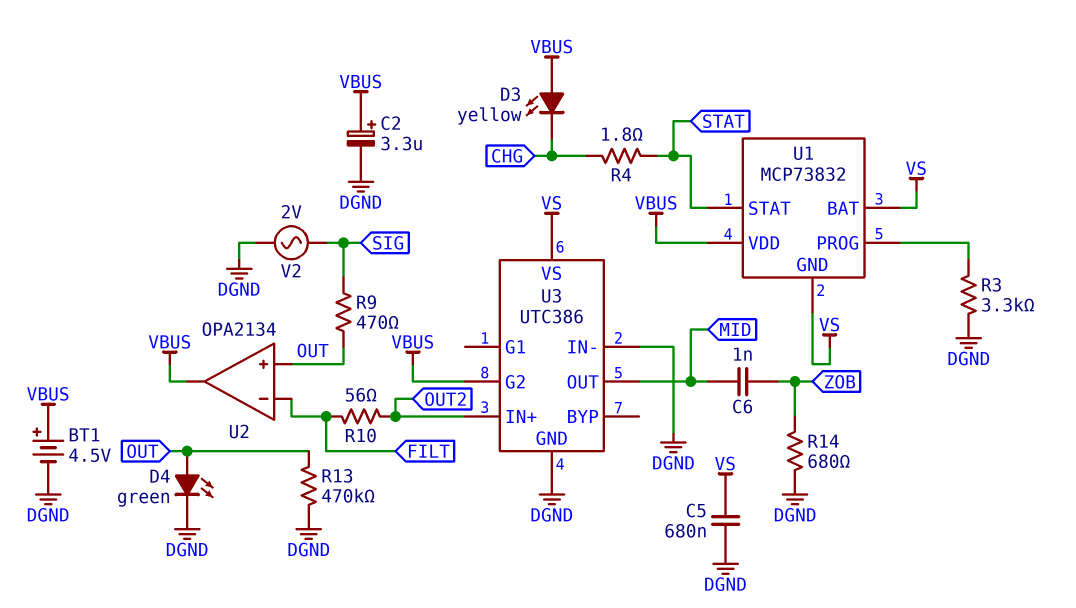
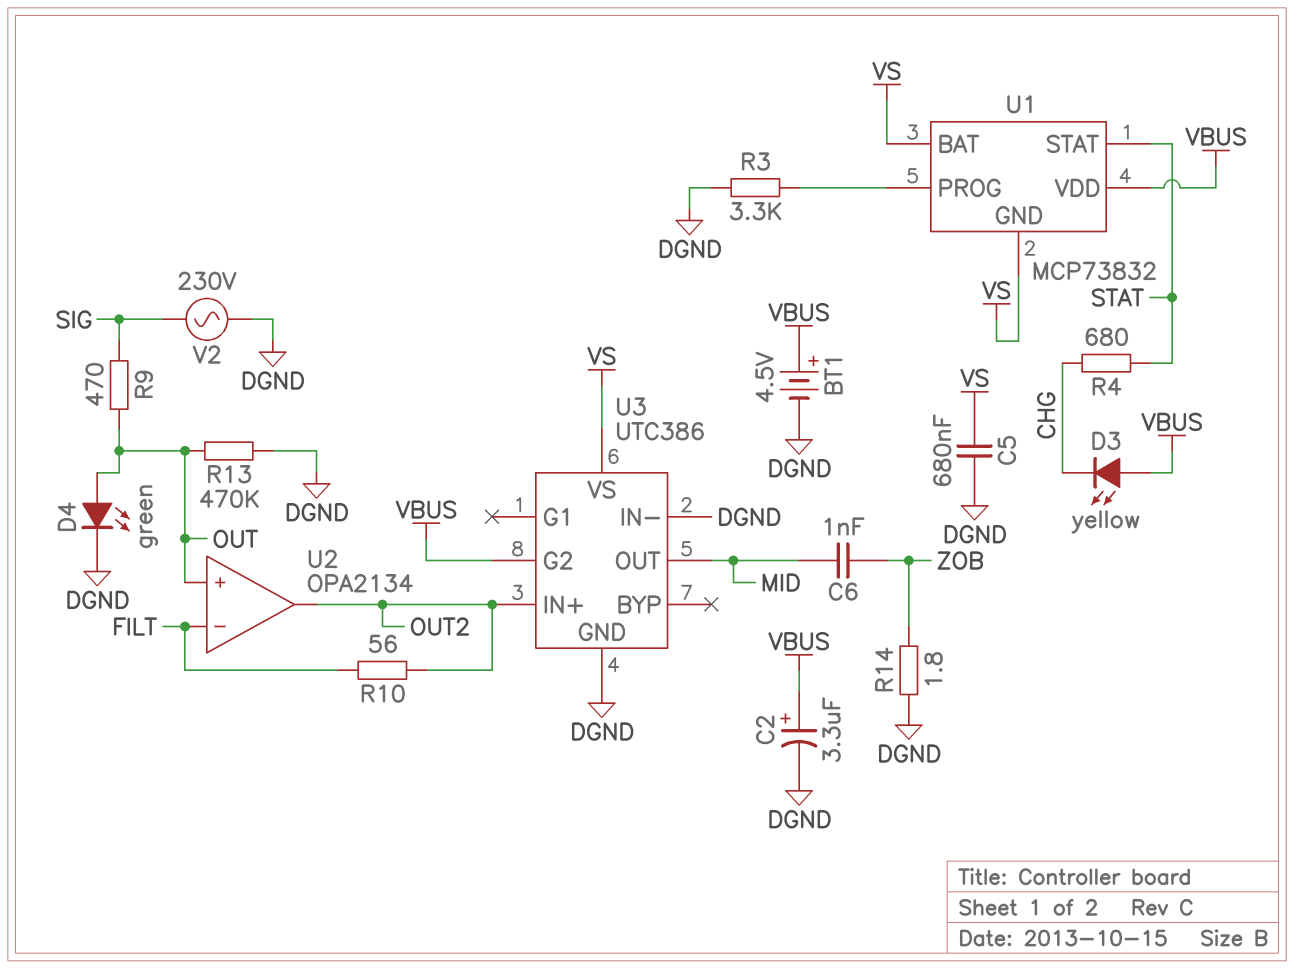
R4: 1.8 (CHG, STAT) -> 680 (CHG, STAT)
R14: 680 (DGND, ZOB) -> 1.8 (DGND, ZOB)
U2 pin out: VBUS -> OUT2
V2: AC 2V (DGND, SIG) -> AC 230V (DGND, SIG)

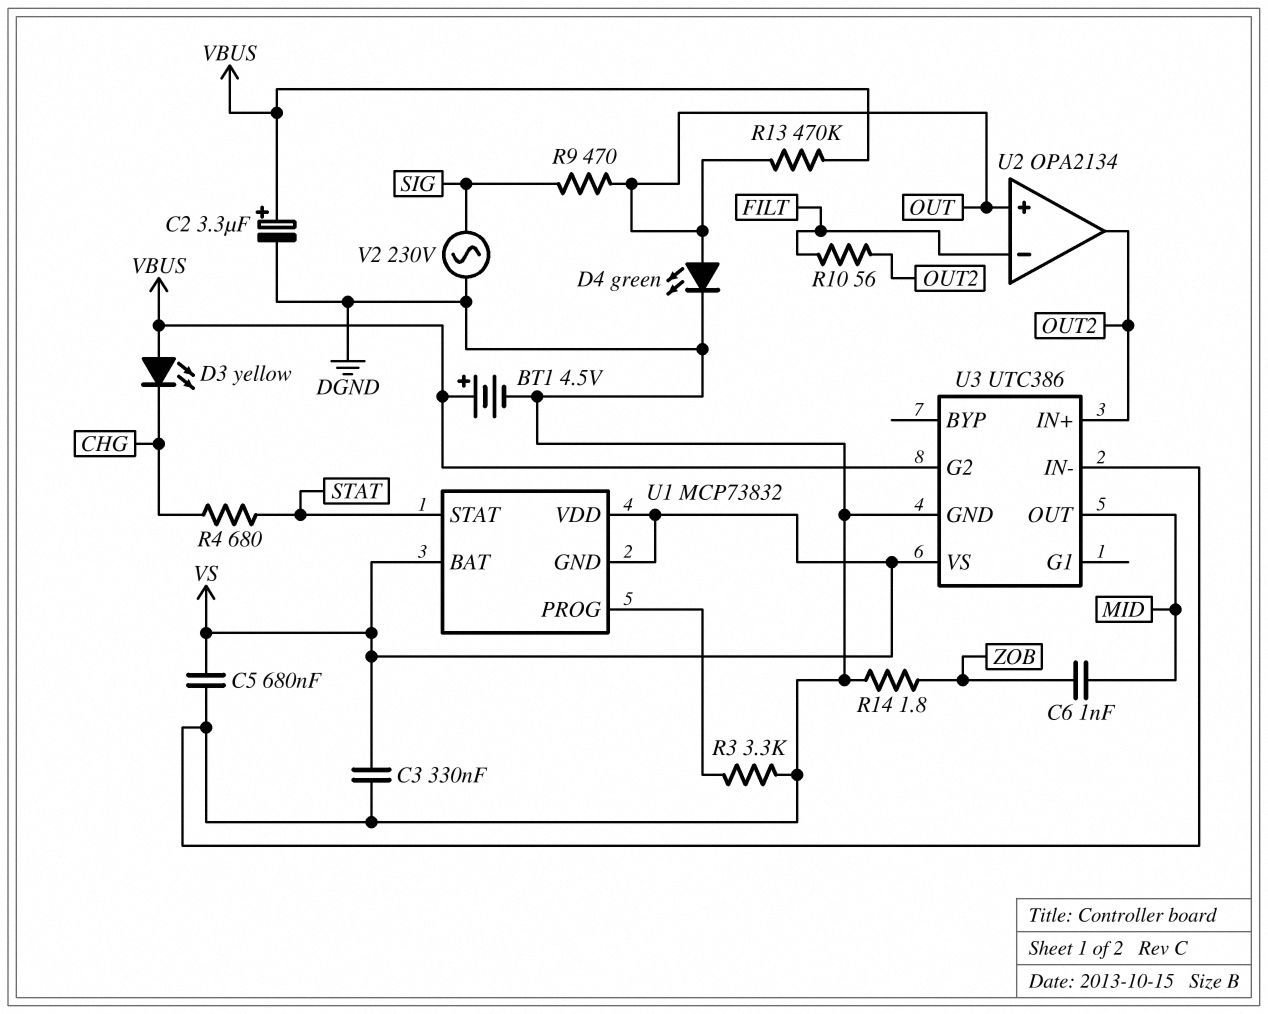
C3: none -> 330nF (DGND, VS)
R13: 470k (DGND, OUT) -> 470k (OUT, VBUS)
U1 pin VDD: VBUS -> VS

